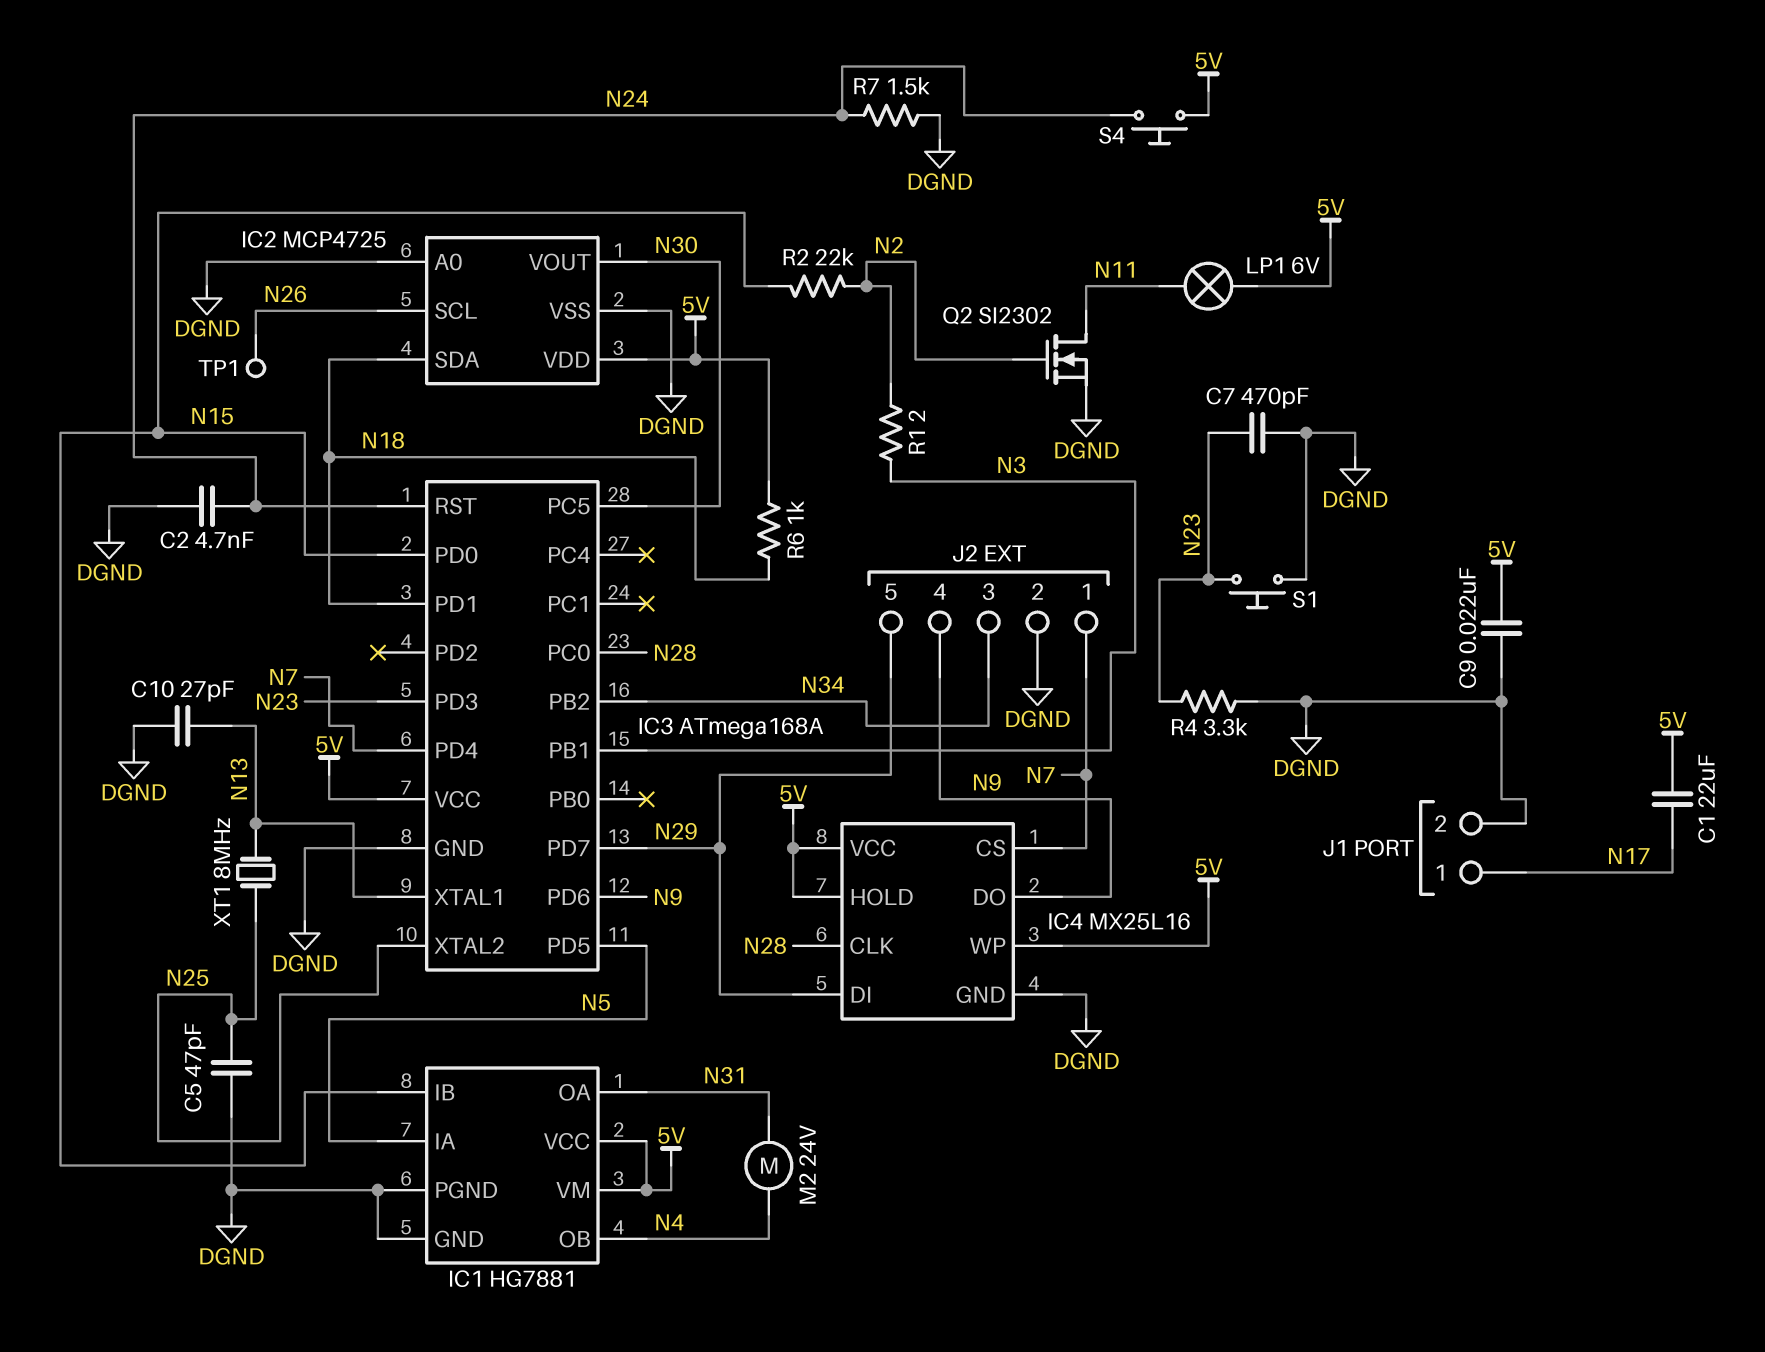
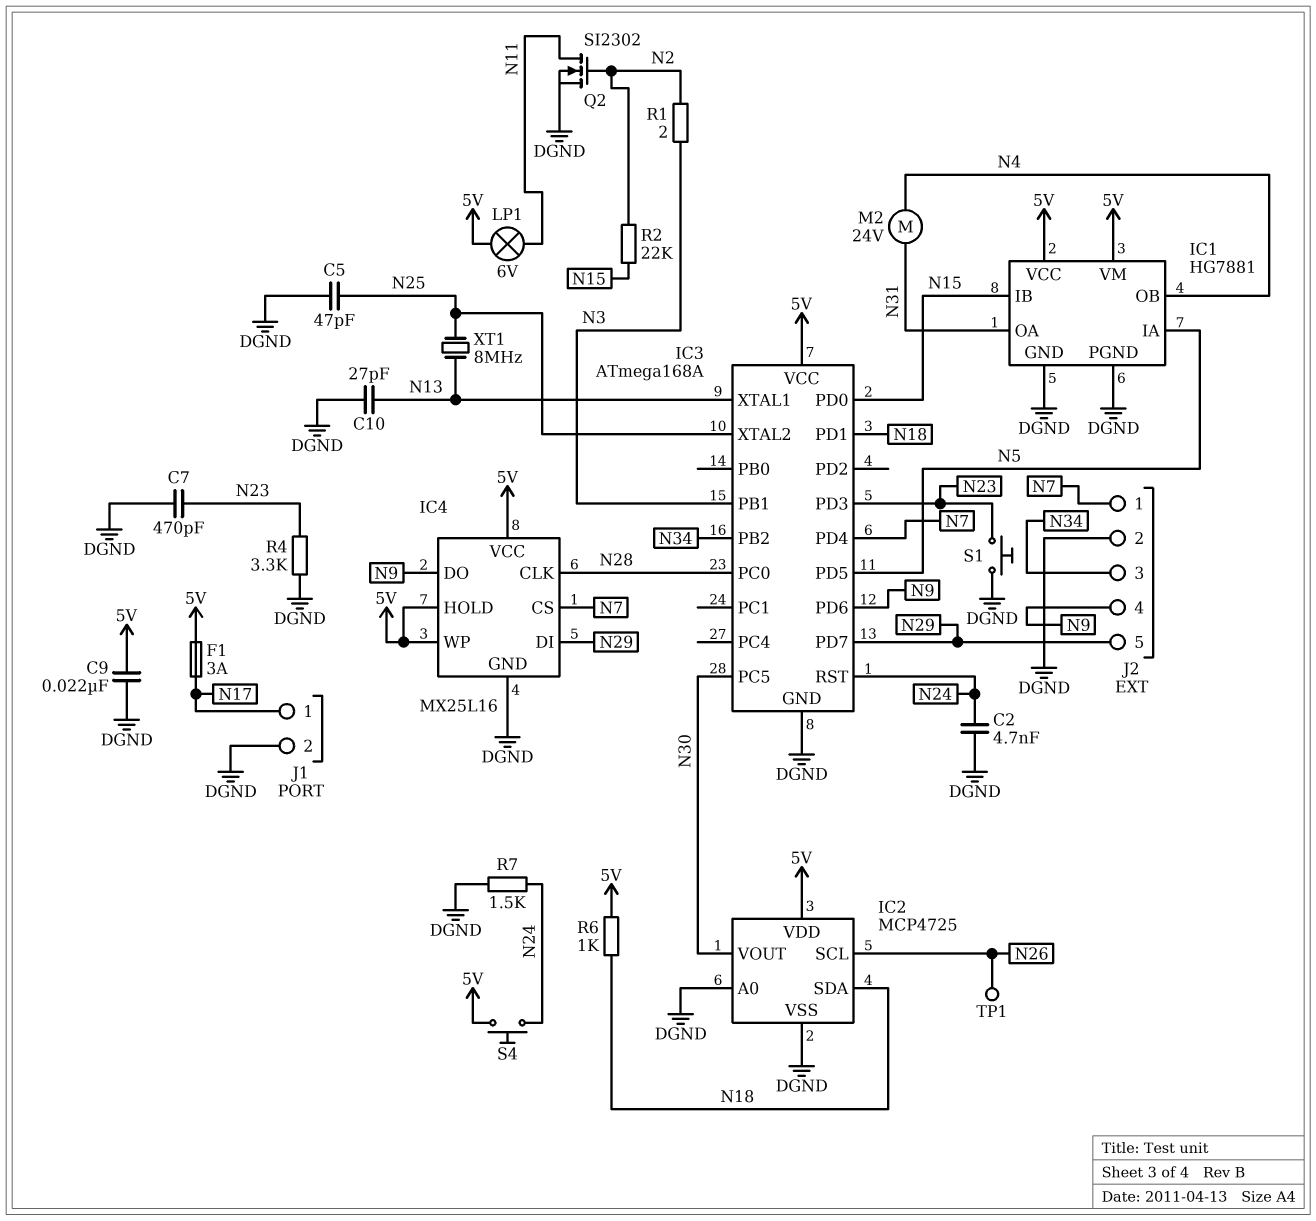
C1: 22uF (5V, N17) -> none
F1: none -> 3A (5V, N17)

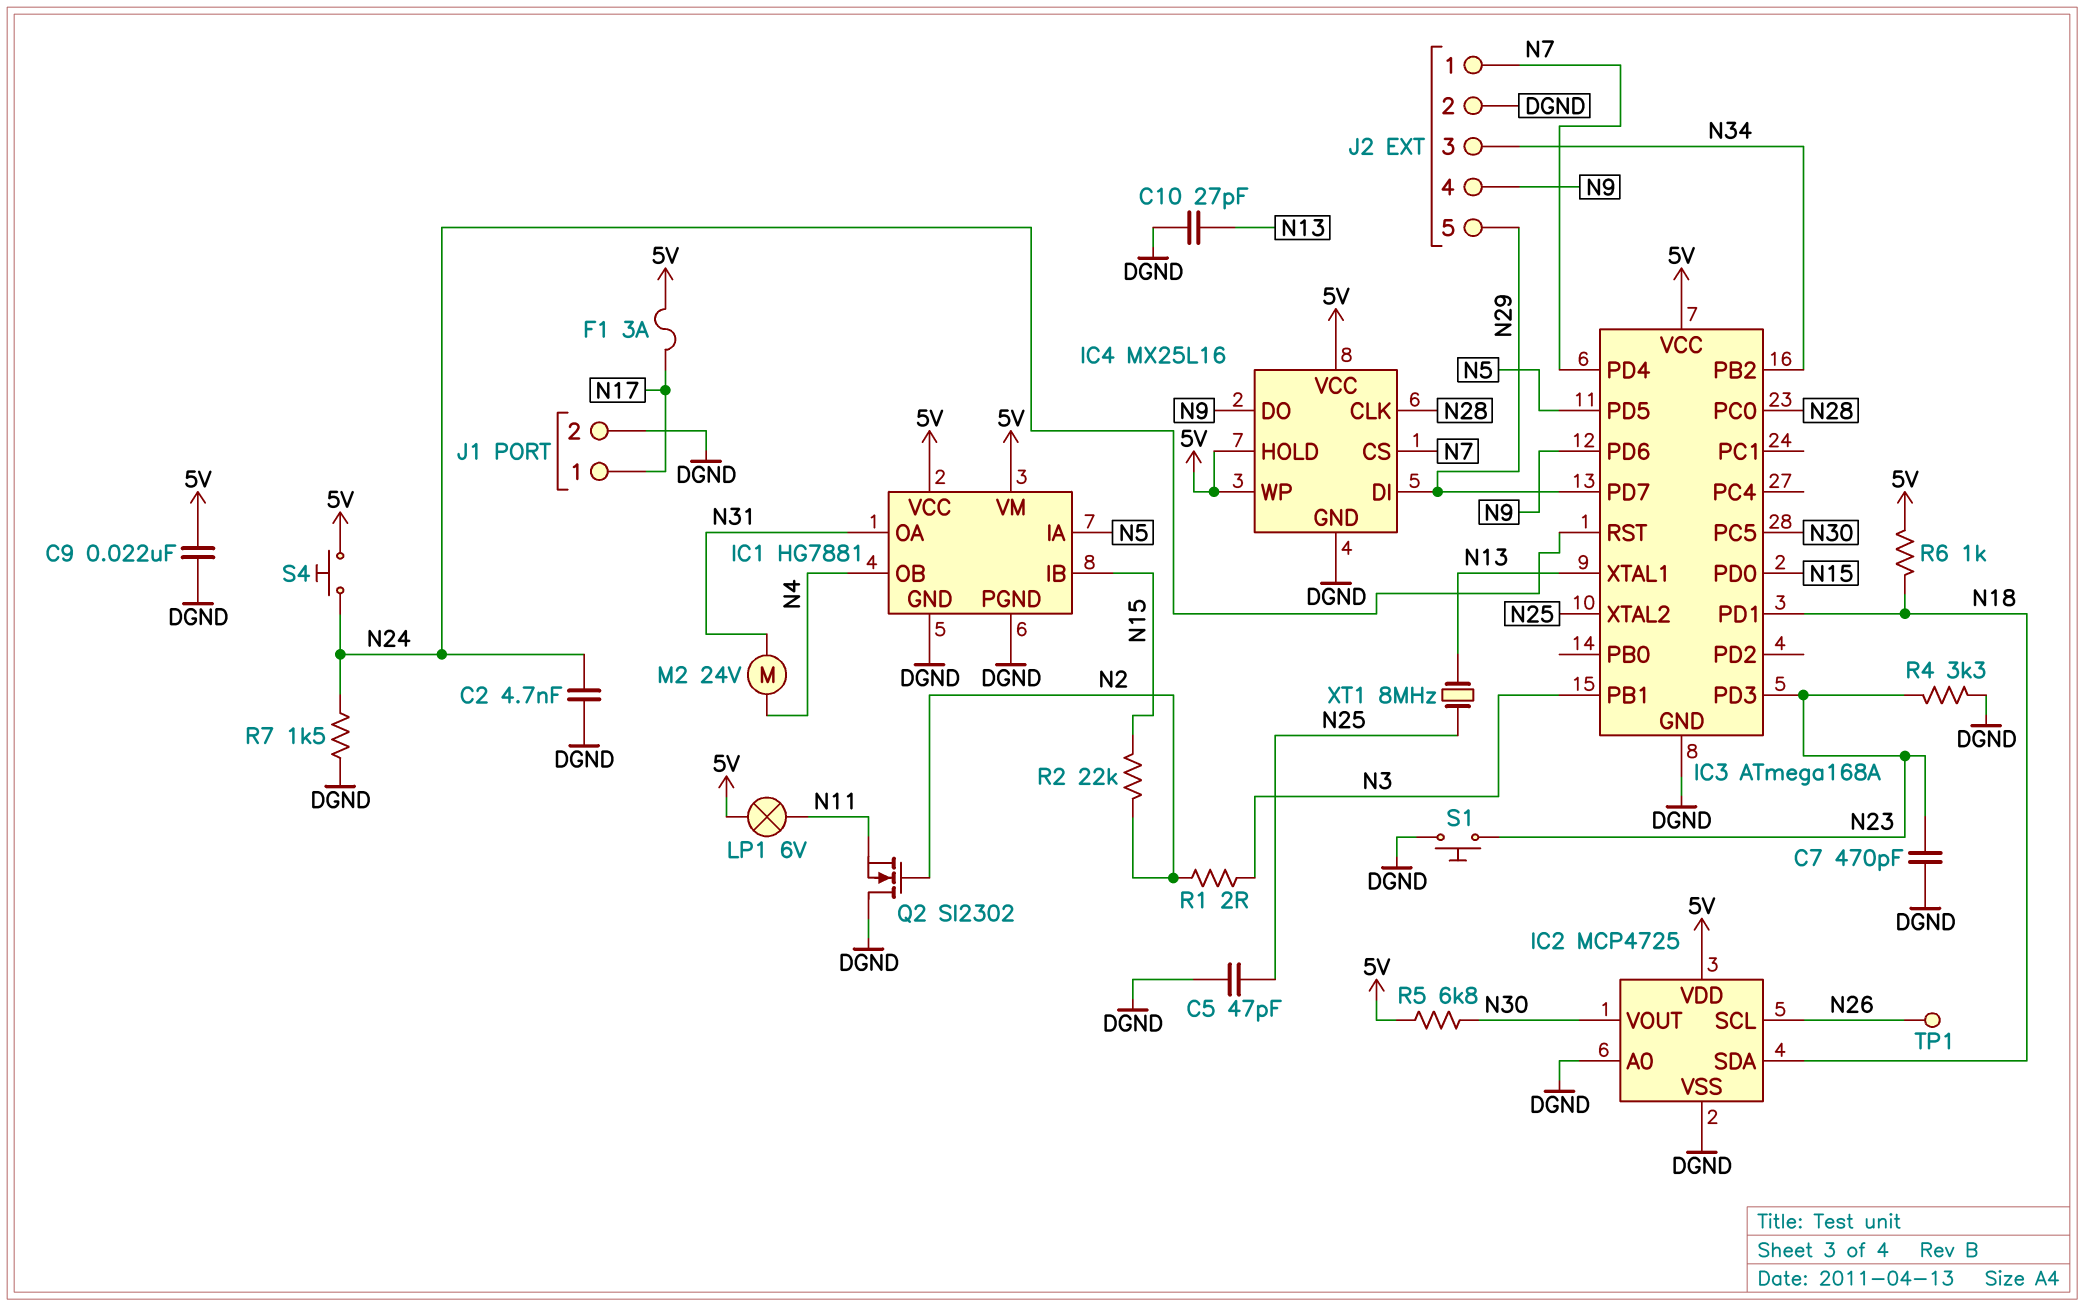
Q2: NMOS SI2302 (G N2, D N11, S DGND) -> NMOS SI2302 (G N2, D DGND, S N11)
R5: none -> 6.8k (5V, N30)

